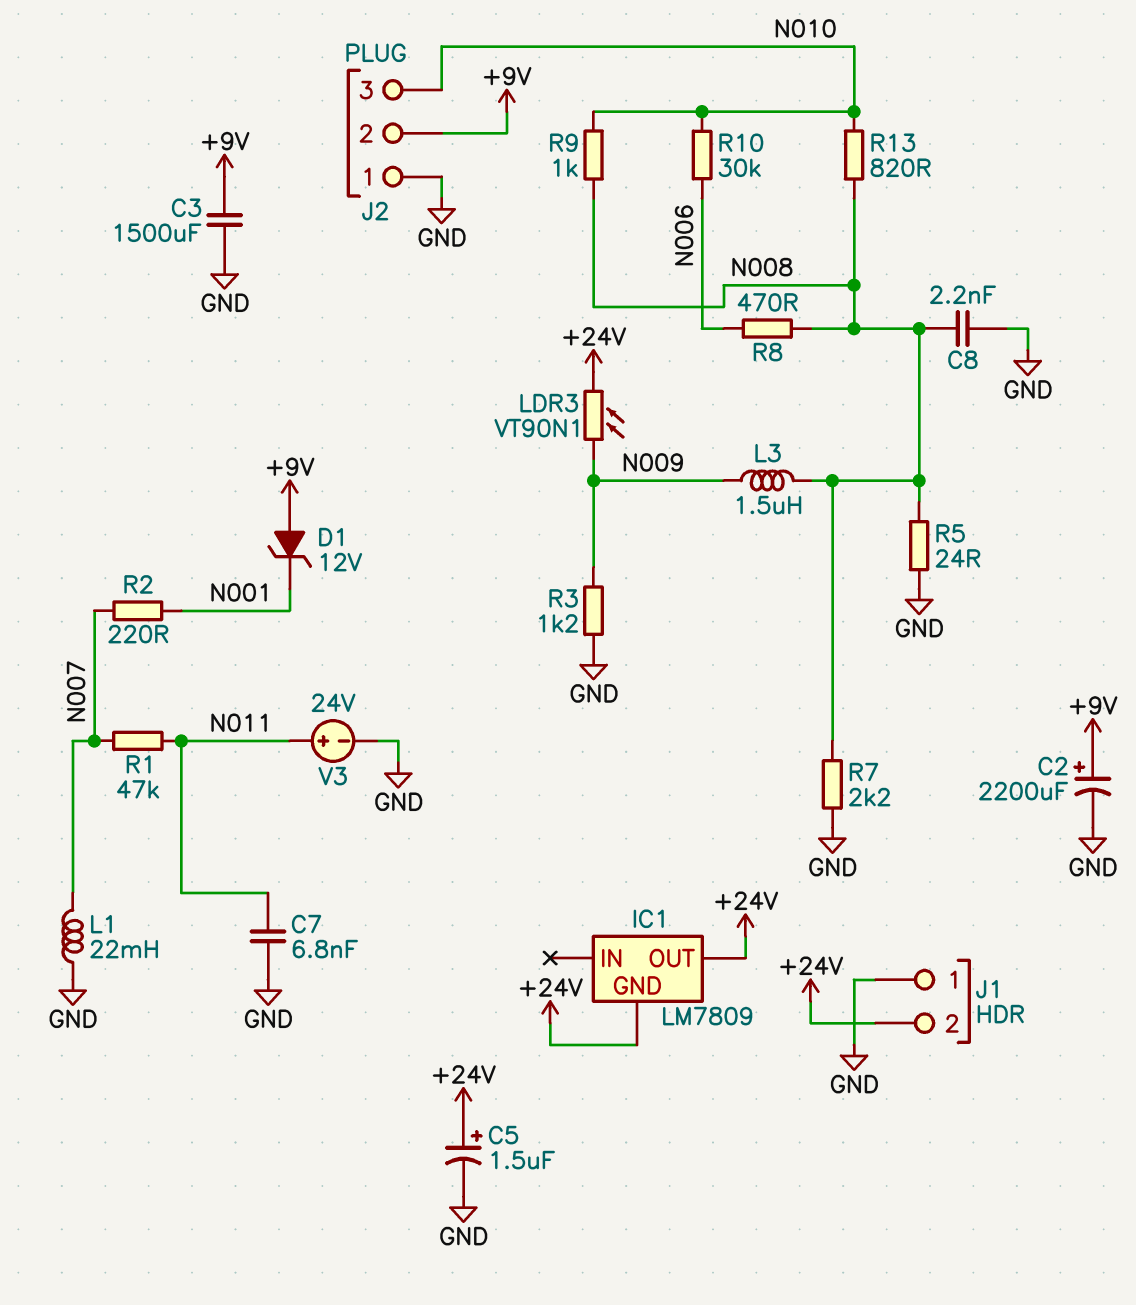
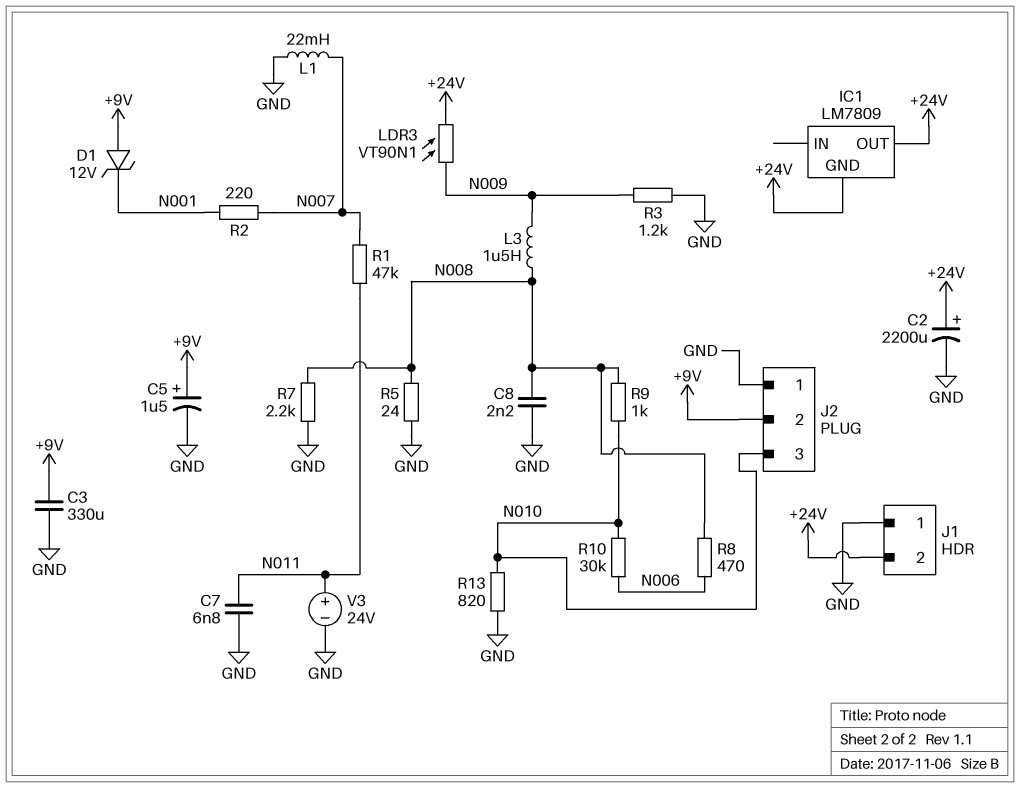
C2: 2200uF (plus +9V, minus GND) -> 2200uF (plus +24V, minus GND)
C3: 1500uF (+9V, GND) -> 330uF (+9V, GND)
C5: 1.5uF (plus +24V, minus GND) -> 1.5uF (plus +9V, minus GND)
R13: 820 (N008, N010) -> 820 (GND, N010)

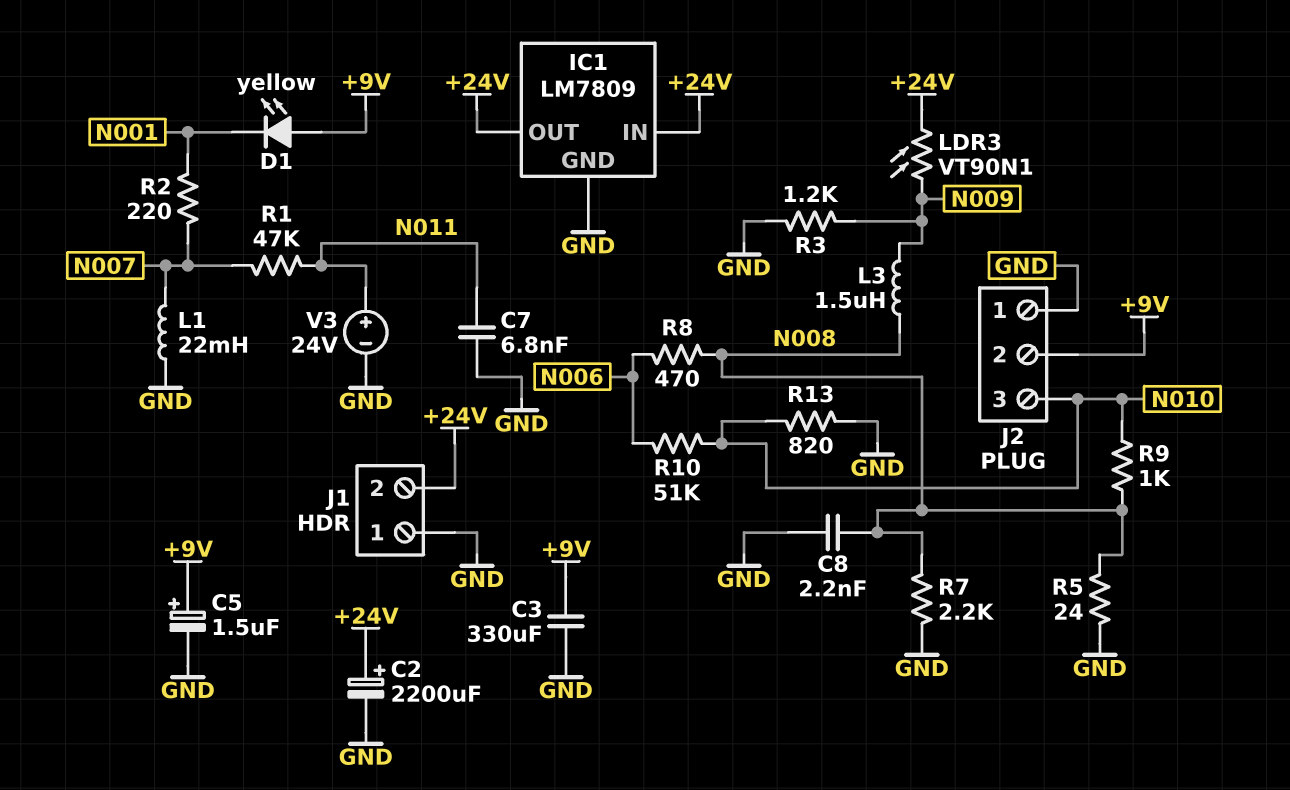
D1: zener 12V (A +9V, K N001) -> LED yellow (A +9V, K N001)
IC1 pin GND: +24V -> GND
IC1 pin IN: none -> +24V
R10: 30k (N006, N010) -> 51k (N006, N010)

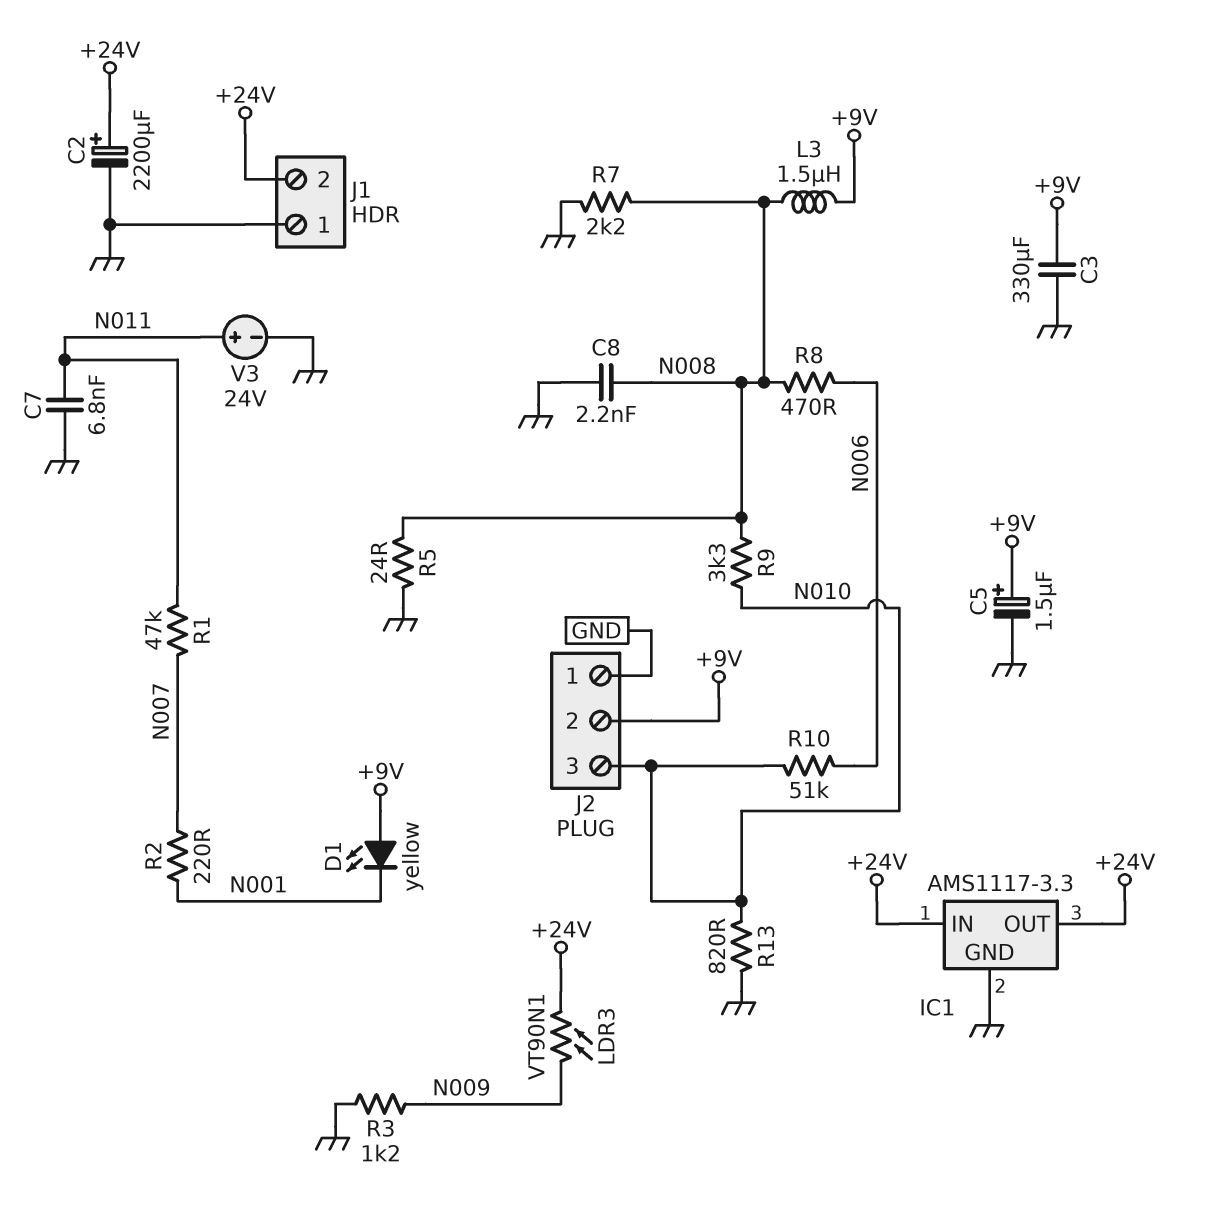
IC1: LM7809 -> AMS1117-3.3
L1: 22mH (GND, N007) -> none
L3: 1.5uH (N008, N009) -> 1.5uH (+9V, N008)
R9: 1k (N008, N010) -> 3.3k (N008, N010)

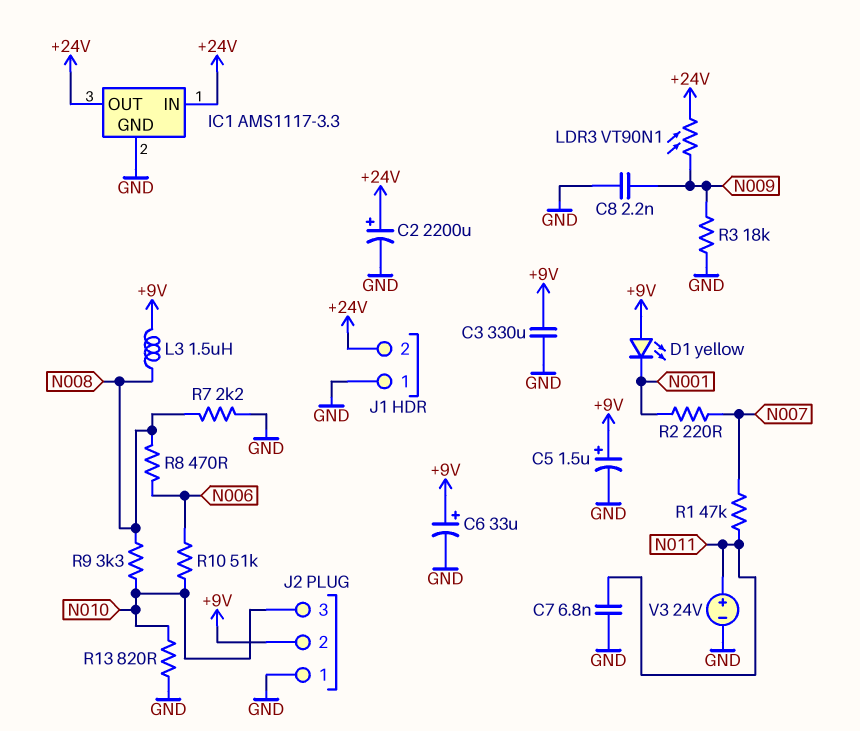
C6: none -> 33uF (plus +9V, minus GND)
C8: 2.2nF (GND, N008) -> 2.2nF (GND, N009)
R3: 1.2k (GND, N009) -> 18k (GND, N009)
R5: 24 (GND, N008) -> none

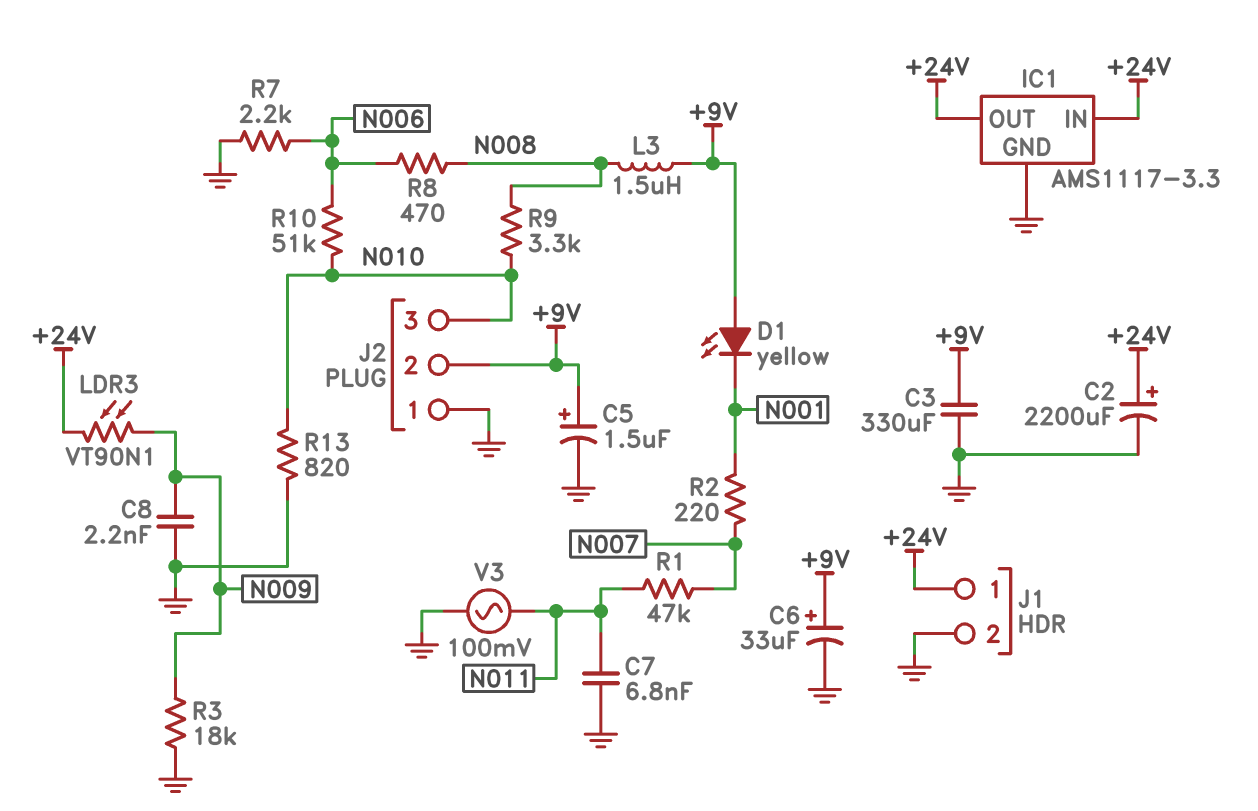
J1 pin 1: GND -> +24V
J1 pin 2: +24V -> GND
R7: 2.2k (GND, N008) -> 2.2k (GND, N006)
V3: 24V (plus N011, minus GND) -> AC 100mV (GND, N011)

